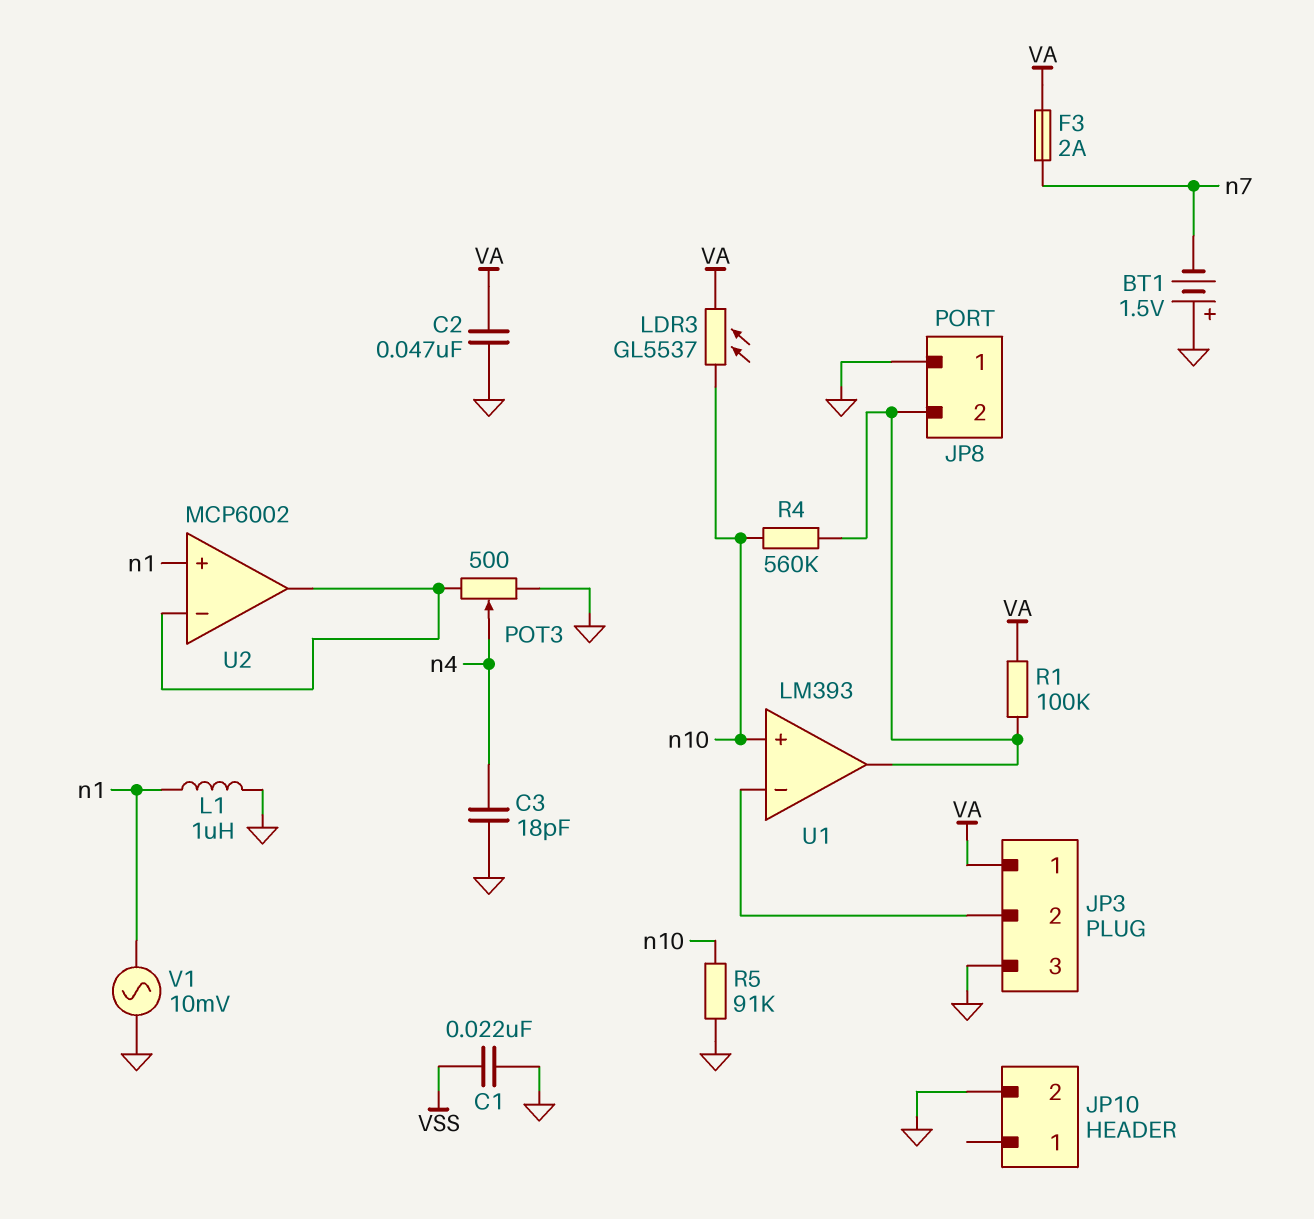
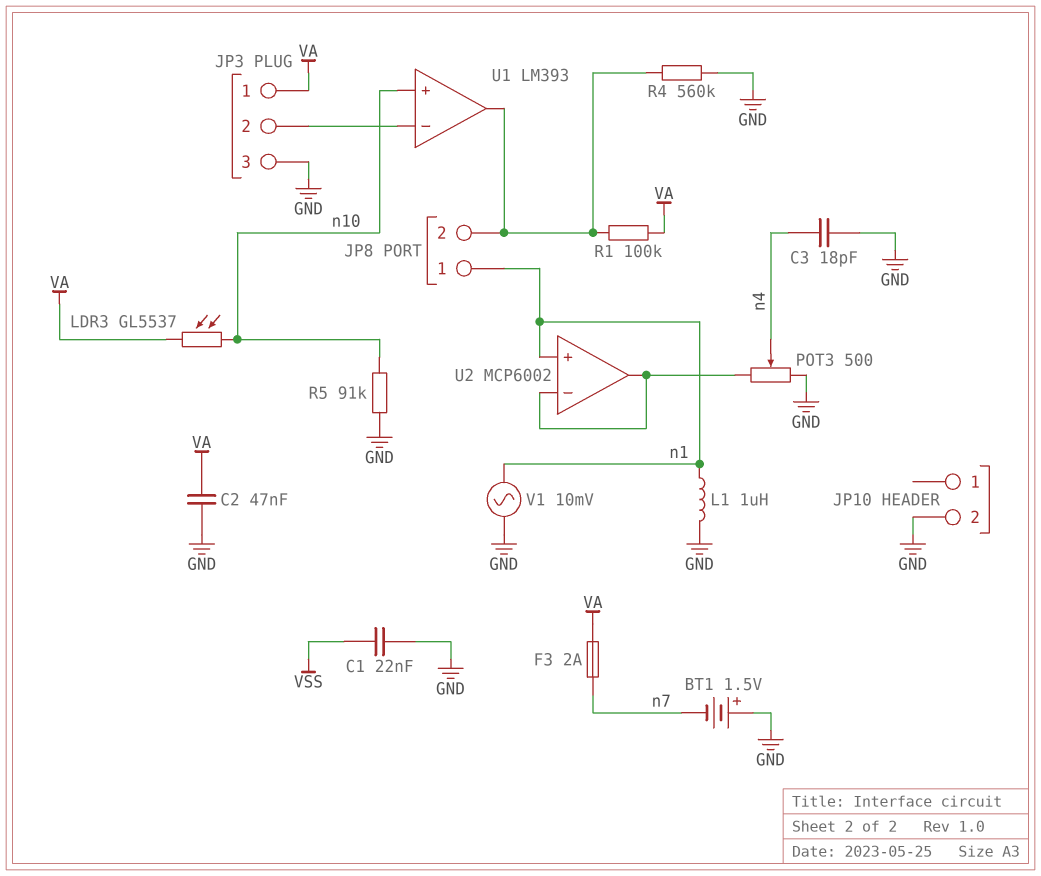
JP8 pin 1: GND -> n1
R4: 560k (JP8/2, n10) -> 560k (GND, JP8/2)

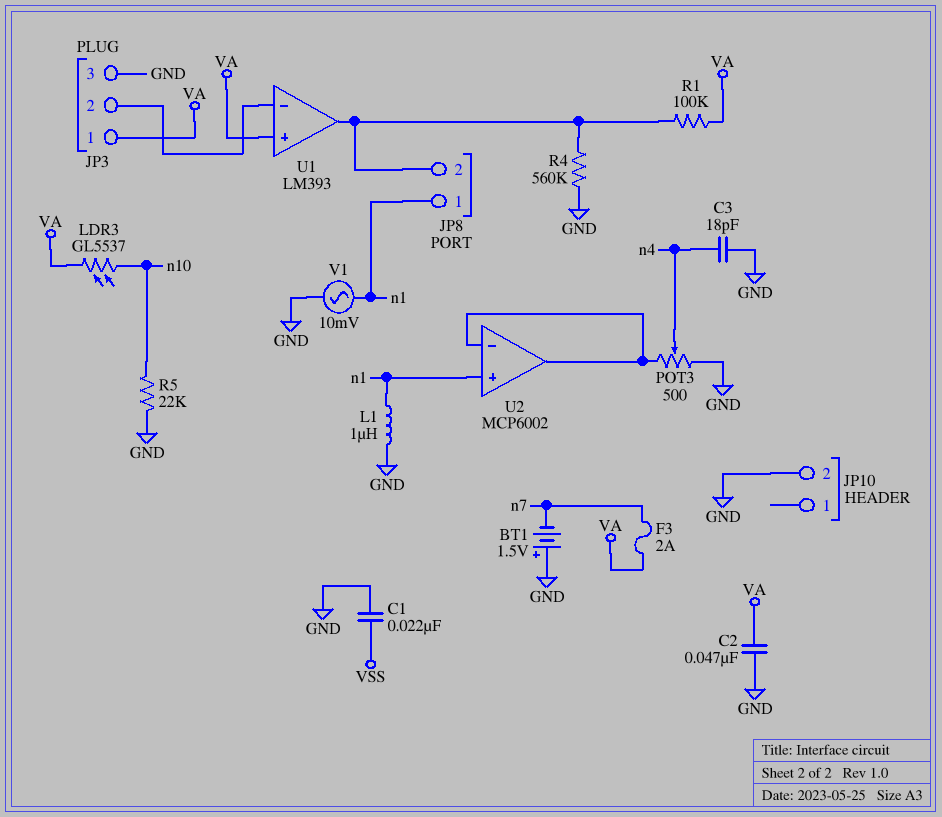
R5: 91k (GND, n10) -> 22k (GND, n10)
U1 pin in+: n10 -> VA

